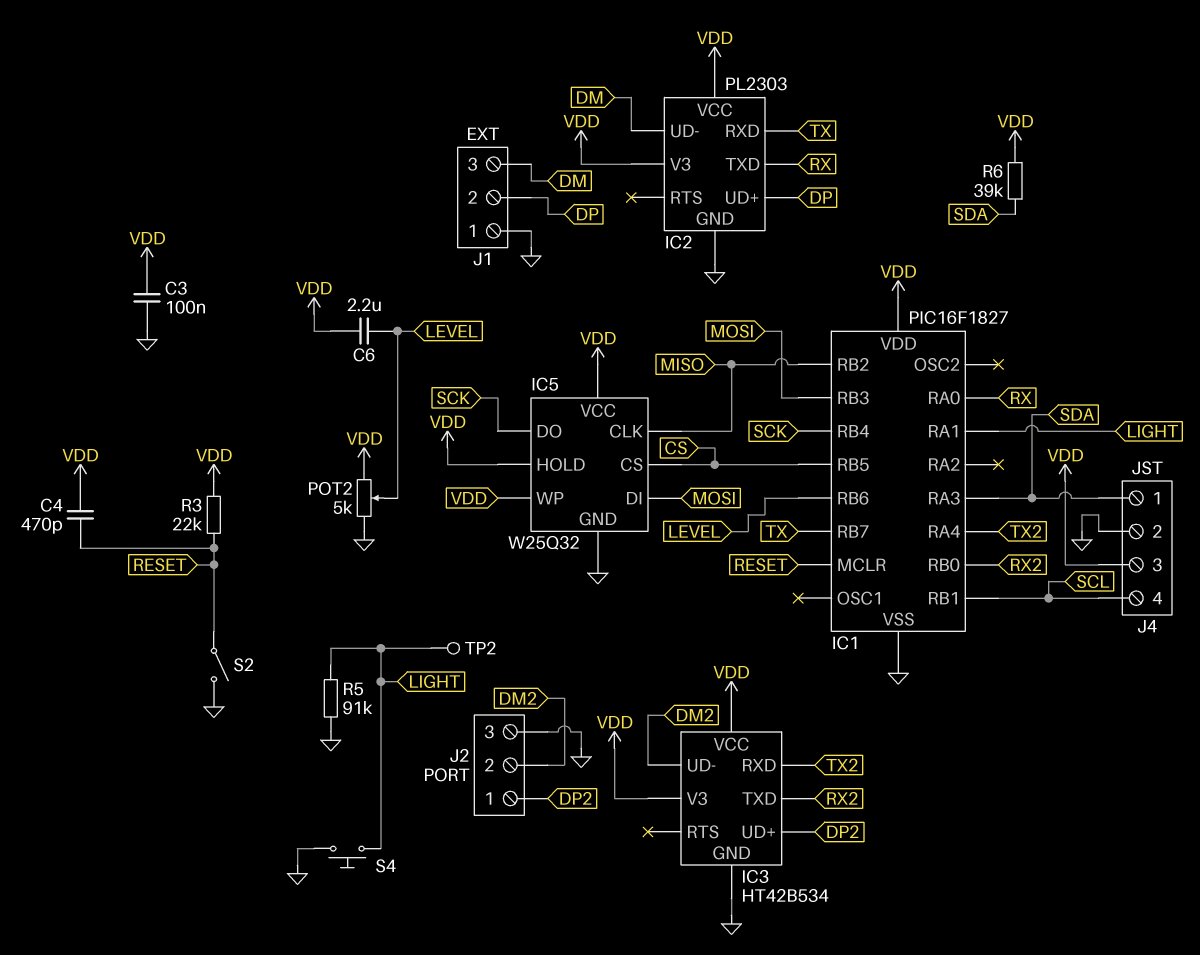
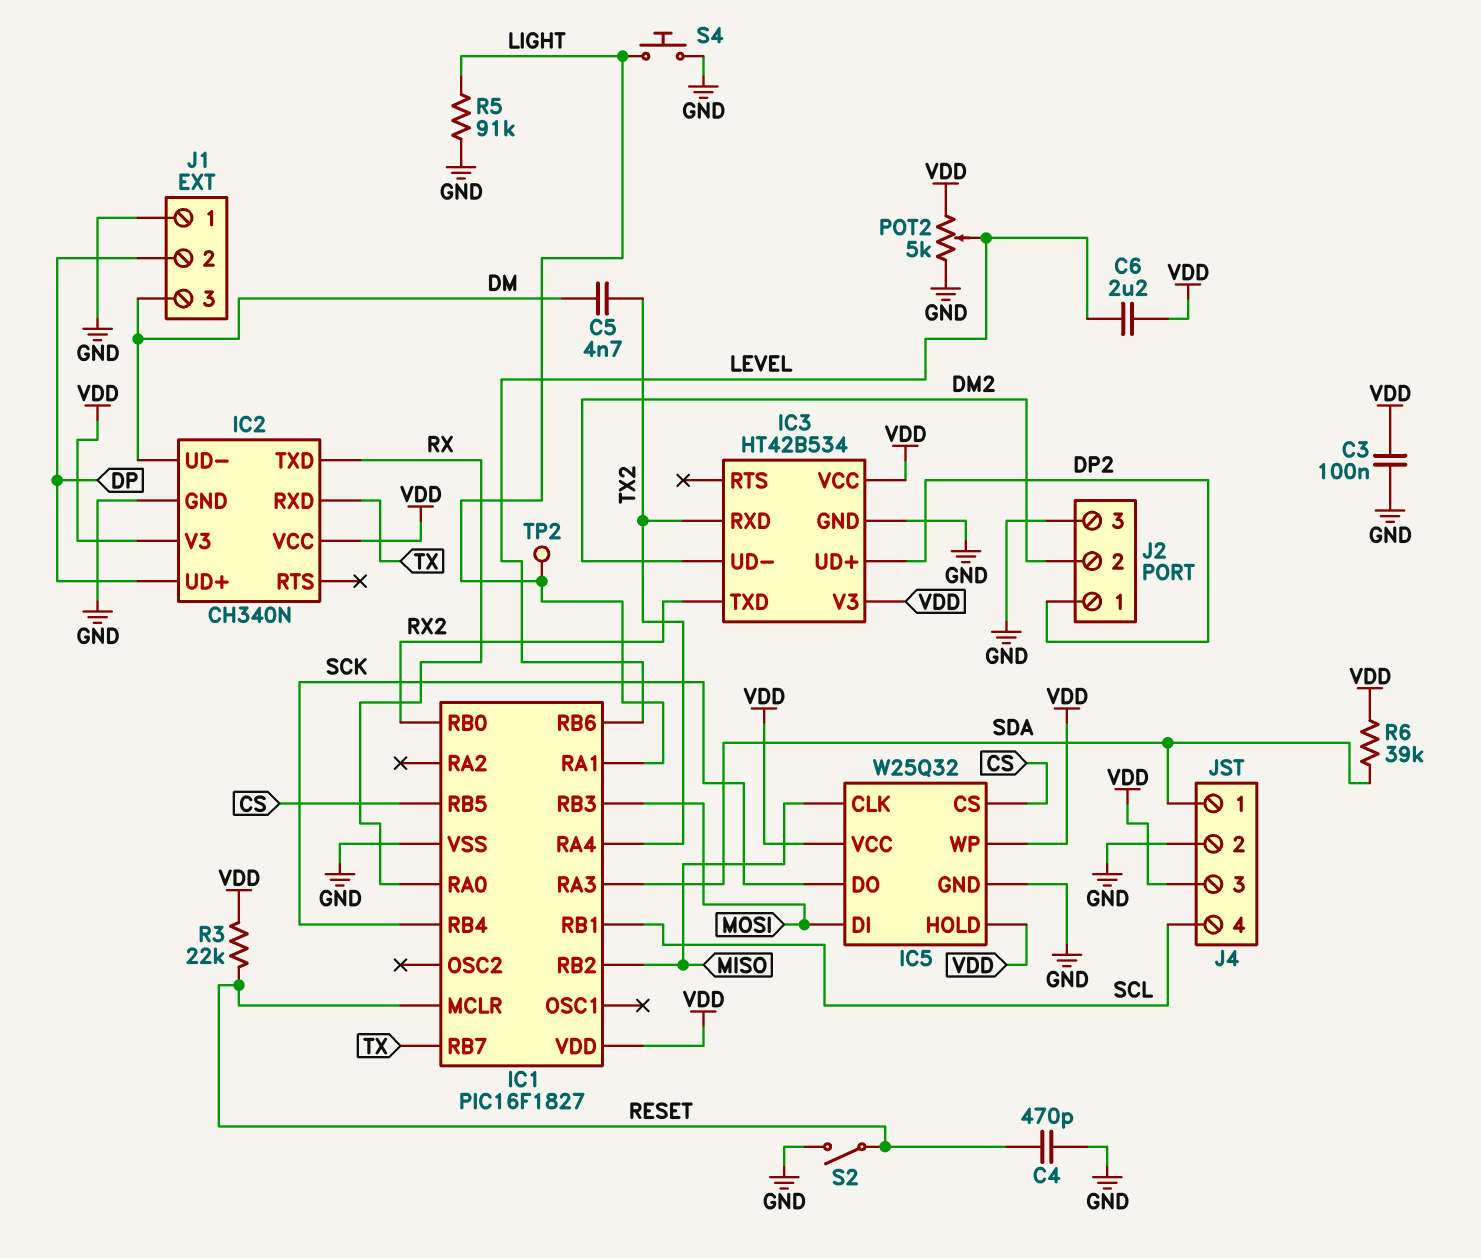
C4: 470pF (RESET, VDD) -> 470pF (GND, RESET)
C5: none -> 4.7nF (DM, TX2)
IC2: PL2303 -> CH340N

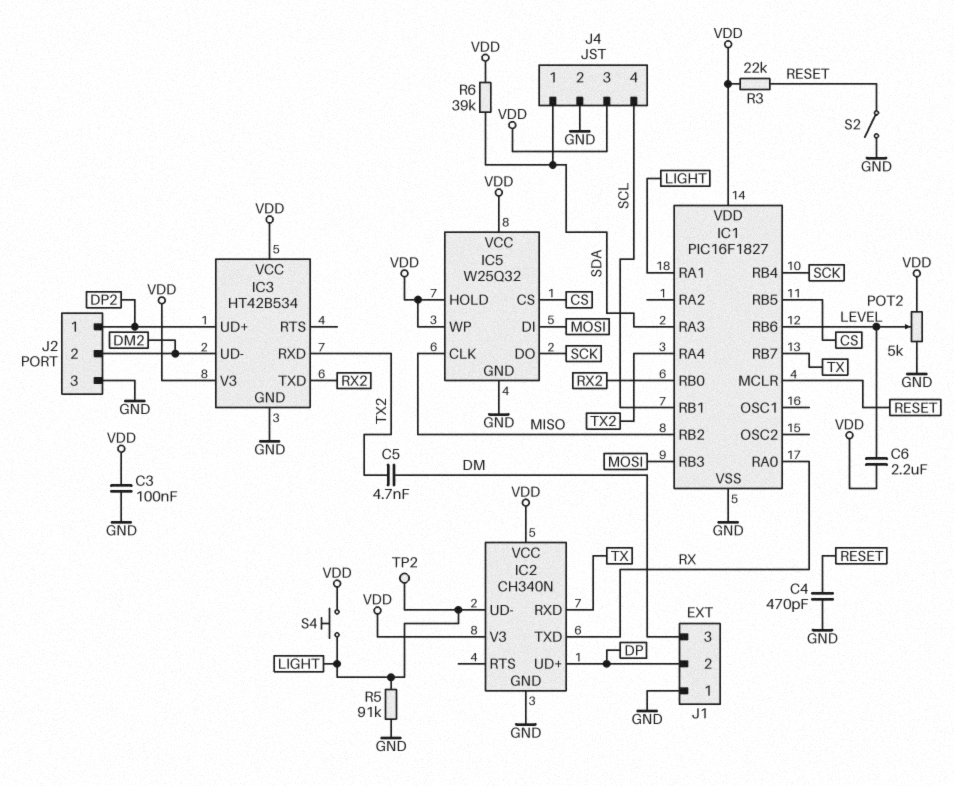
IC2 pin UD-: DM -> LIGHT
S4: button (GND, LIGHT) -> button (LIGHT, VDD)

